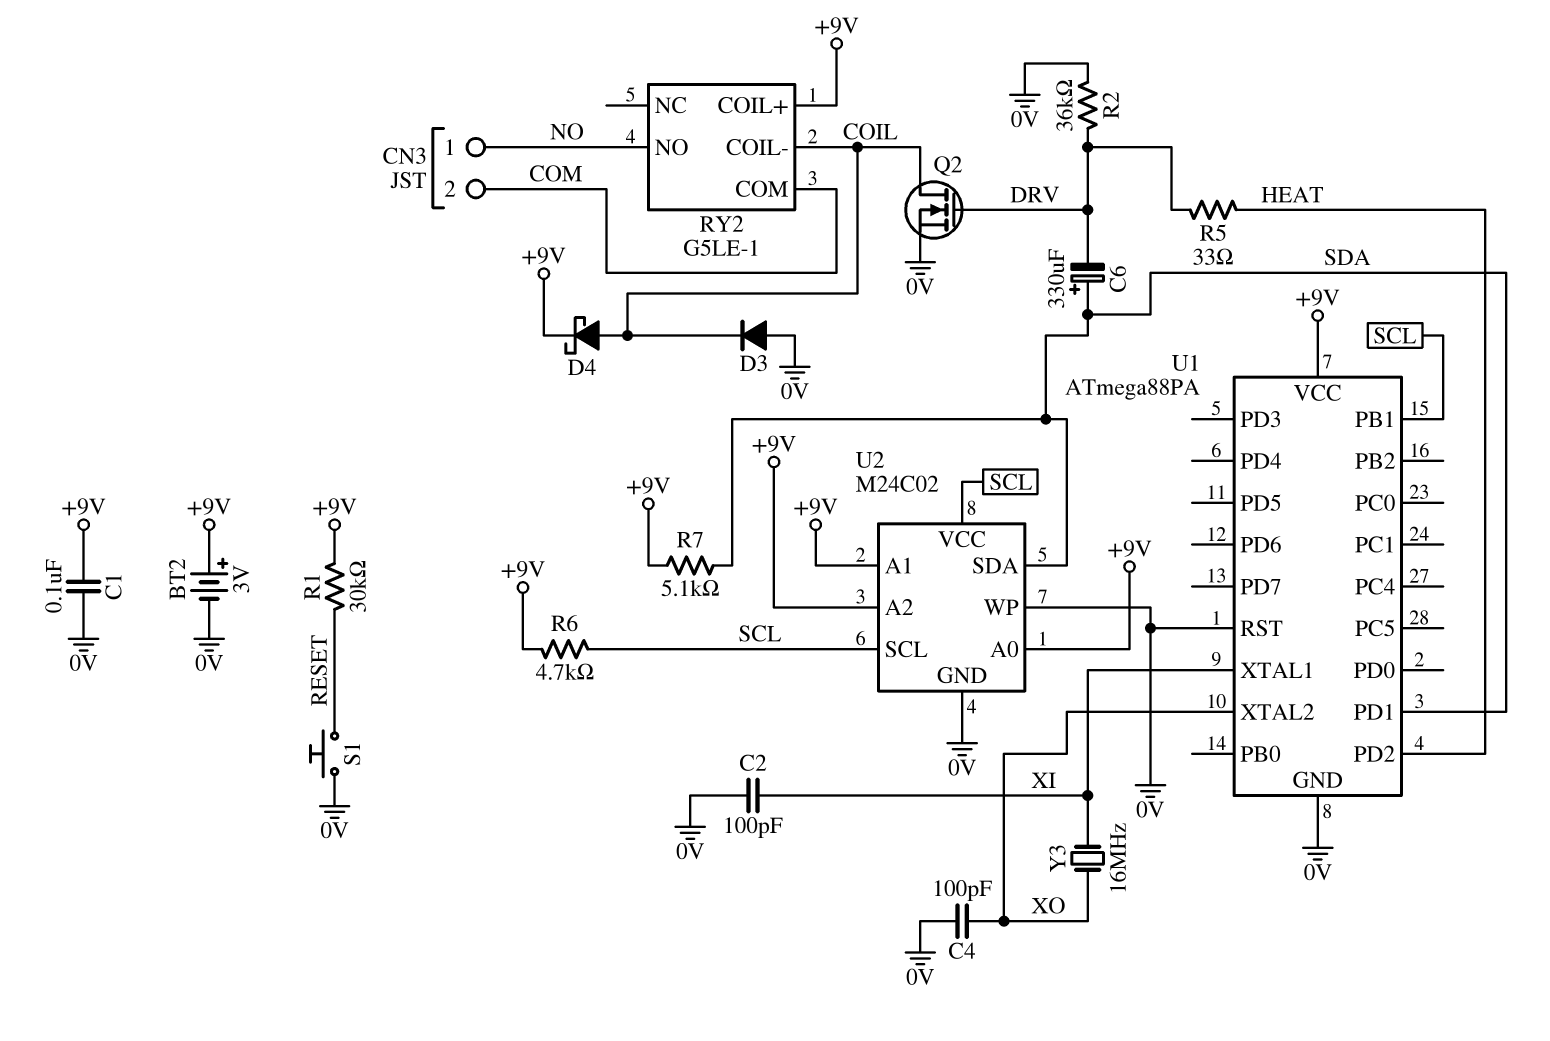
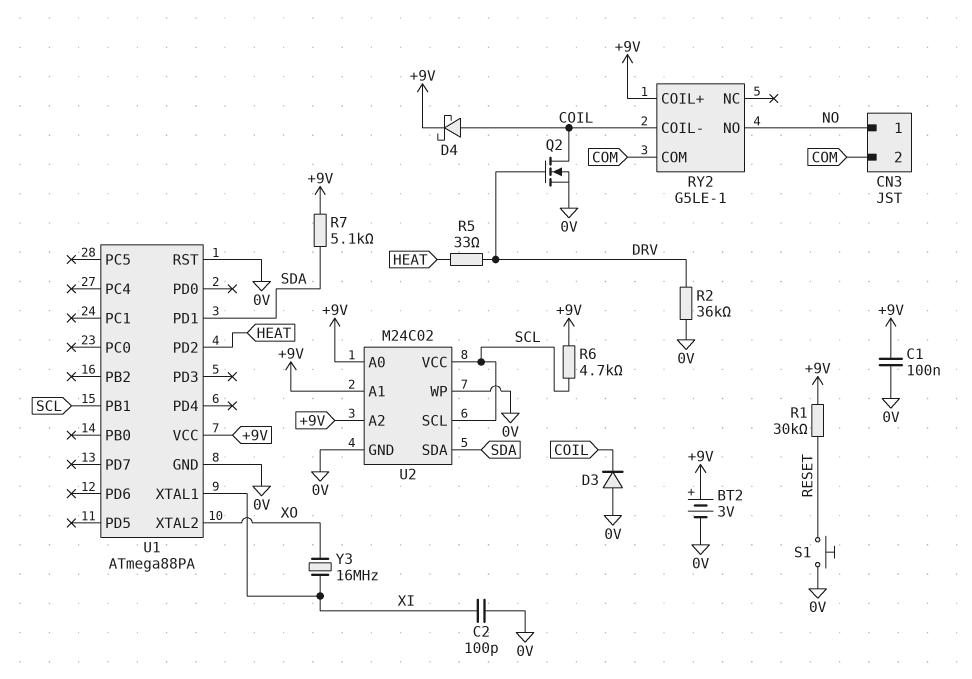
C4: 100pF (0V, XO) -> none
C6: 330uF (plus SDA, minus DRV) -> none

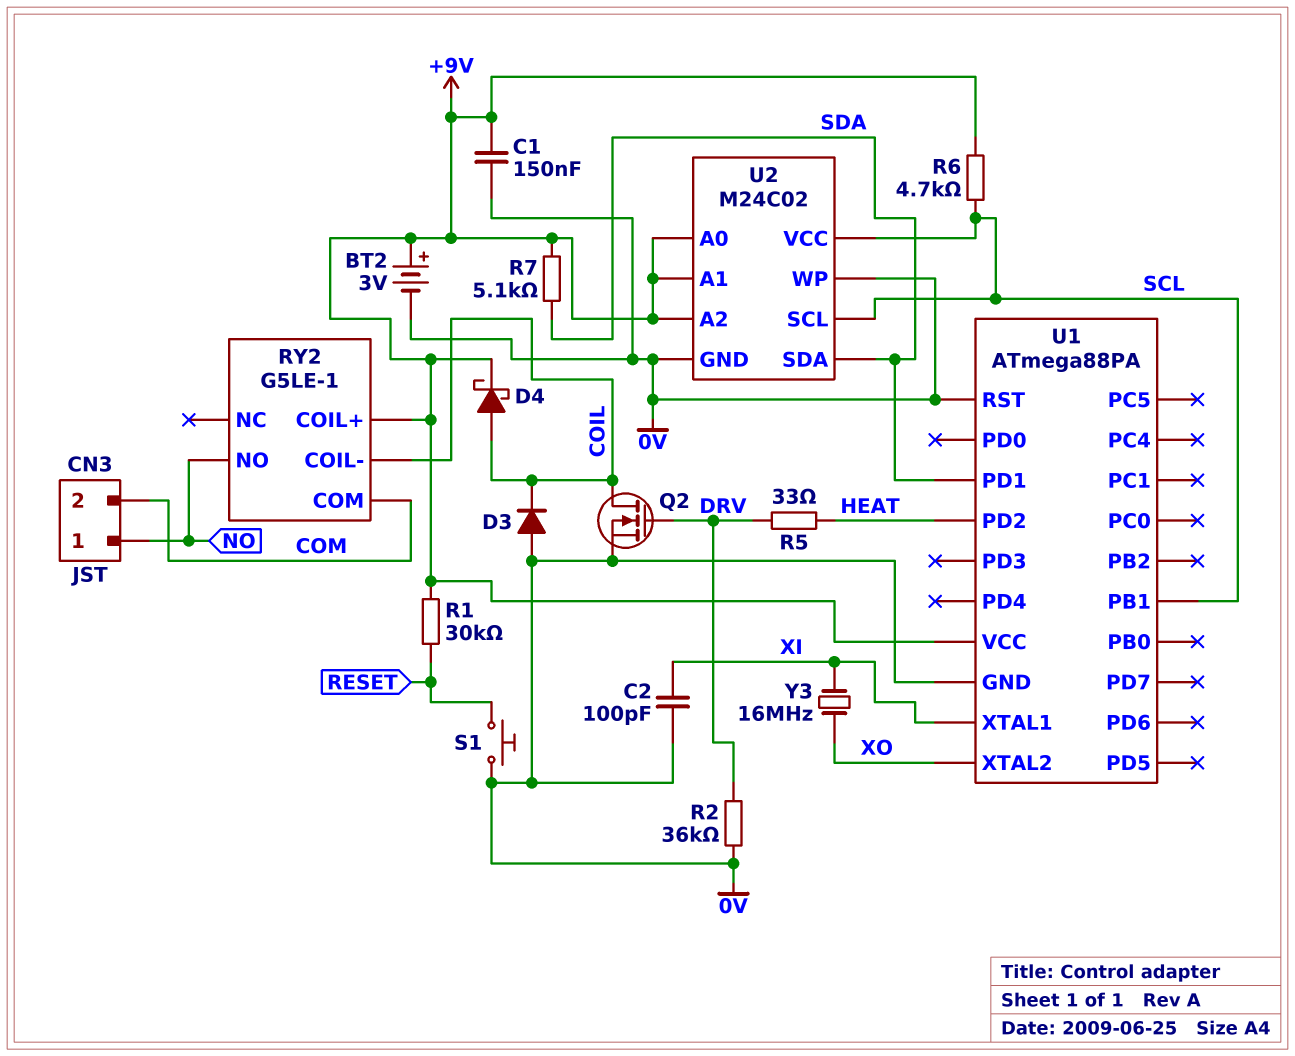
C1: 100nF (+9V, 0V) -> 150nF (+9V, 0V)

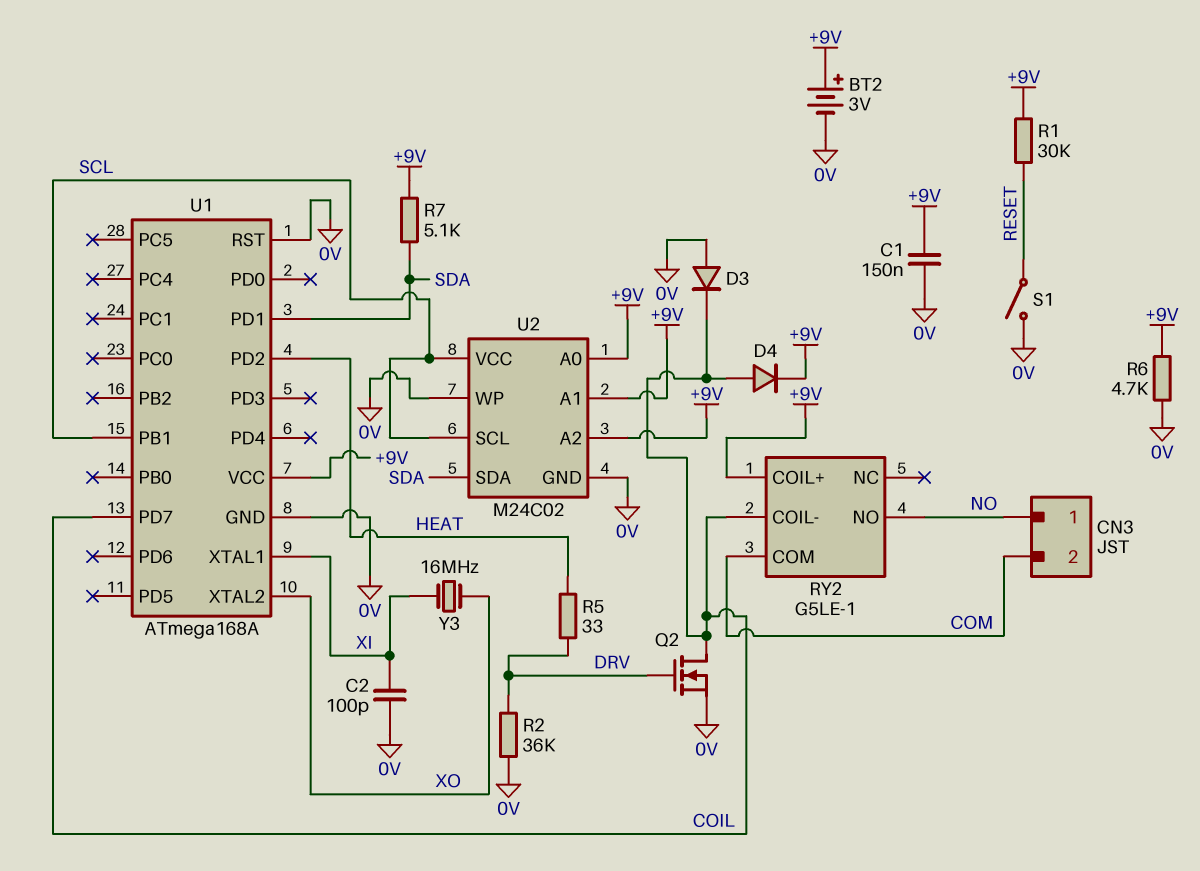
D4: schottky (A COIL, K +9V) -> diode (A COIL, K +9V)
R6: 4.7k (+9V, SCL) -> 4.7k (+9V, 0V)
S1: button (0V, RESET) -> switch (0V, RESET)
U1: ATmega88PA -> ATmega168A
U1 pin PD7: none -> COIL

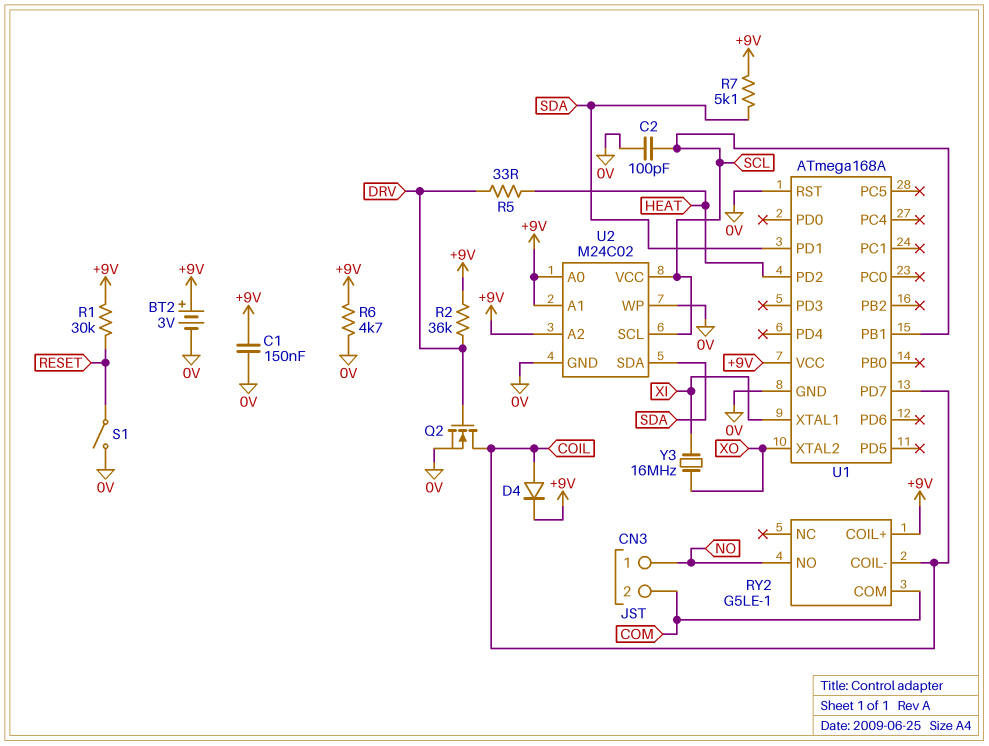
C2: 100pF (0V, XI) -> 100pF (0V, SCL)
D3: diode (A 0V, K COIL) -> none
R2: 36k (0V, DRV) -> 36k (+9V, DRV)

